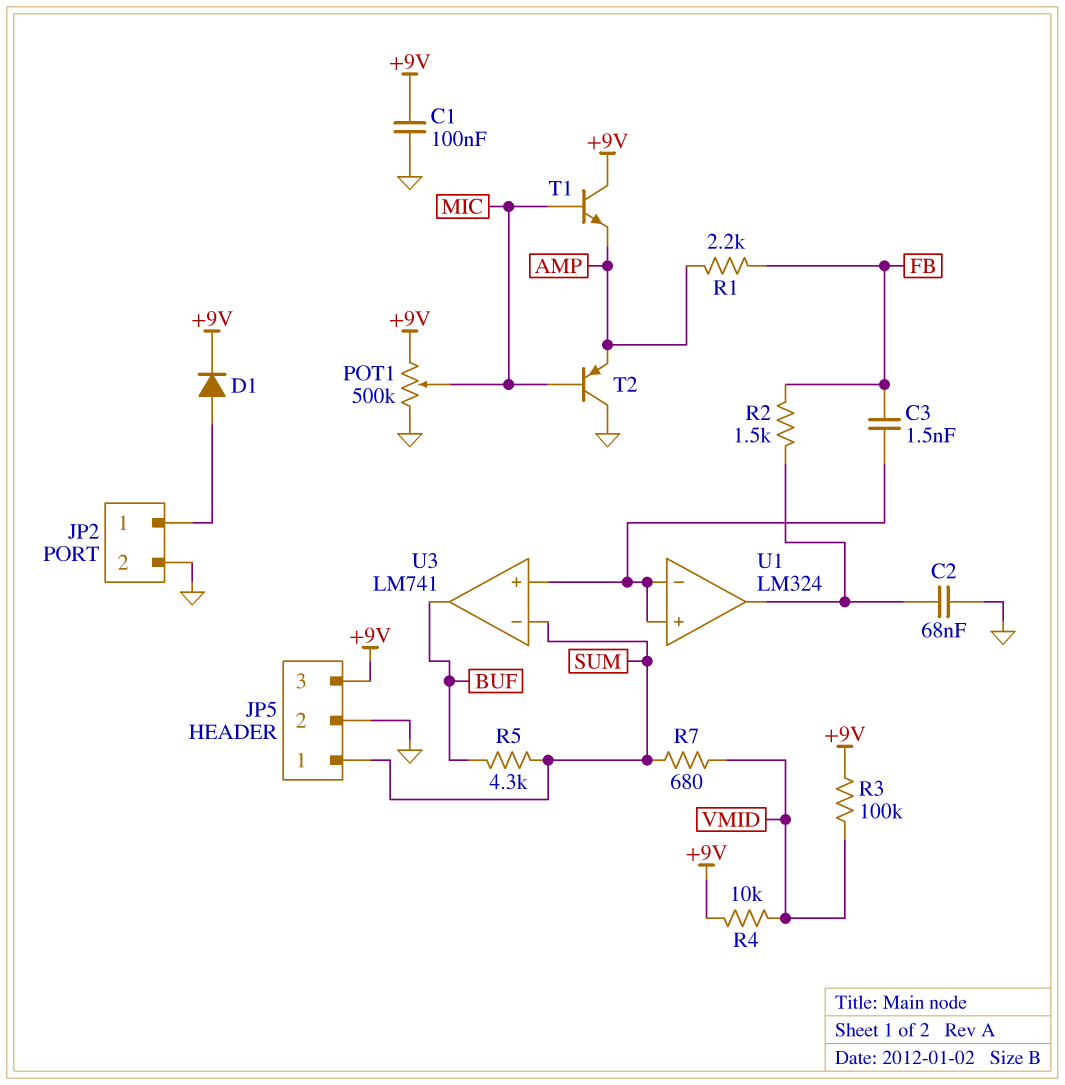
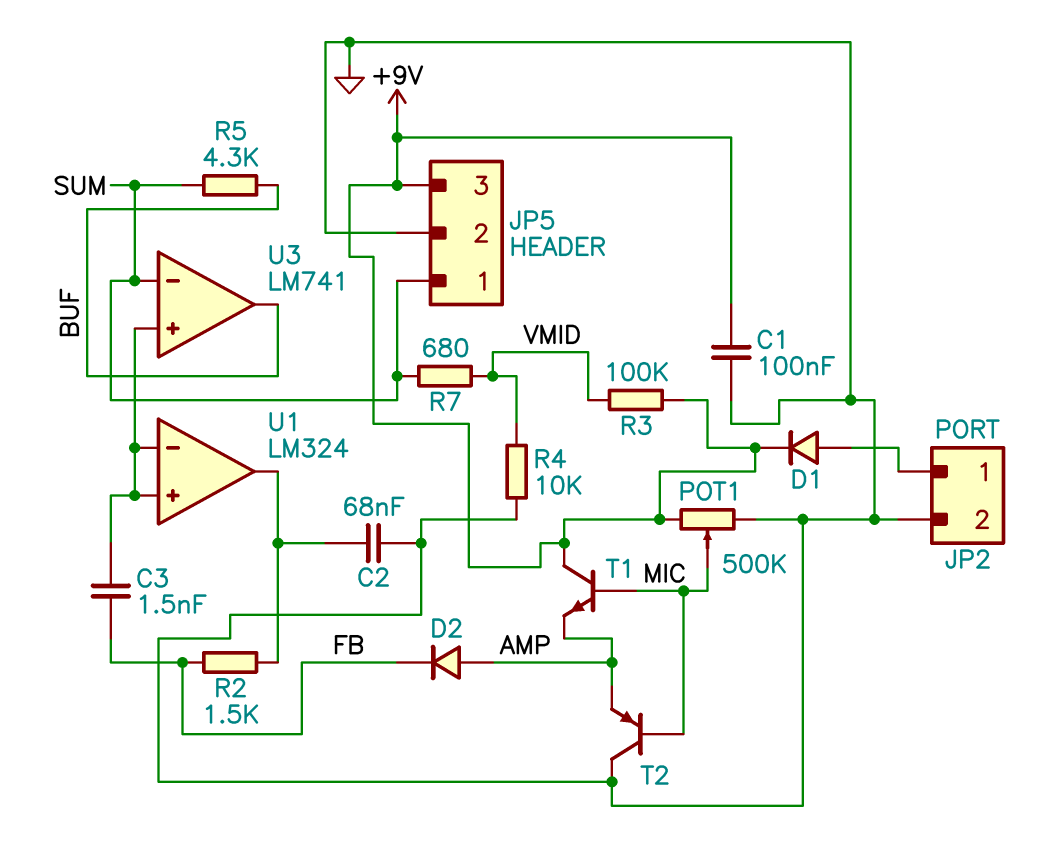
D2: none -> diode (A AMP, K FB)
R1: 2.2k (AMP, FB) -> none
R4: 10k (+9V, VMID) -> 10k (GND, VMID)

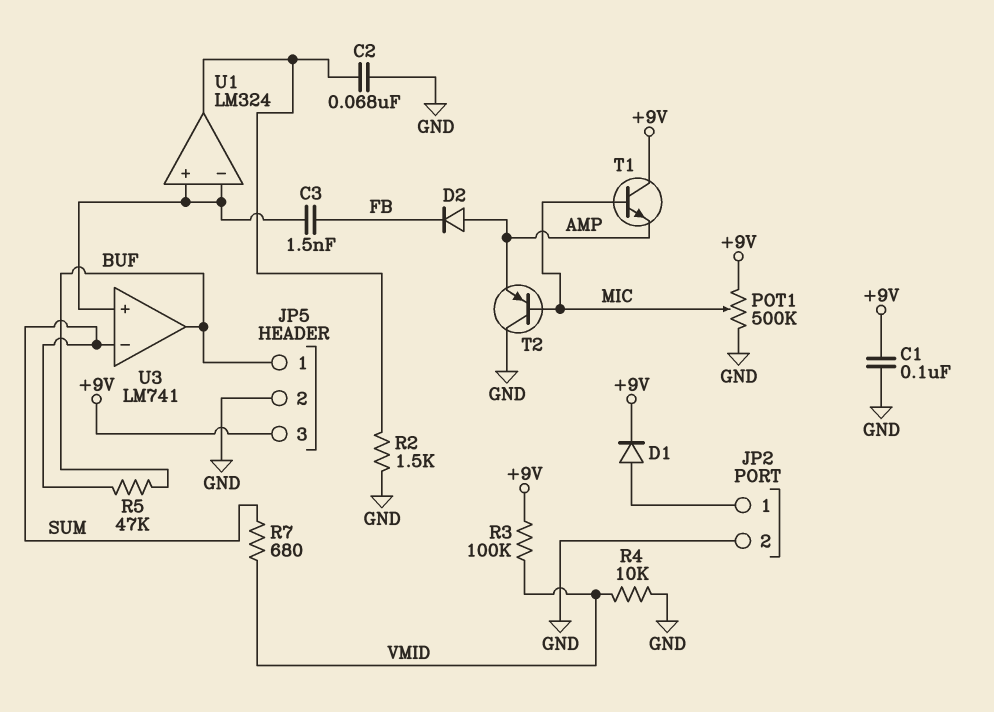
JP5 pin 1: SUM -> BUF
R2: 1.5k (FB, U1/out) -> 1.5k (GND, U1/out)
R5: 4.3k (BUF, SUM) -> 47k (BUF, SUM)

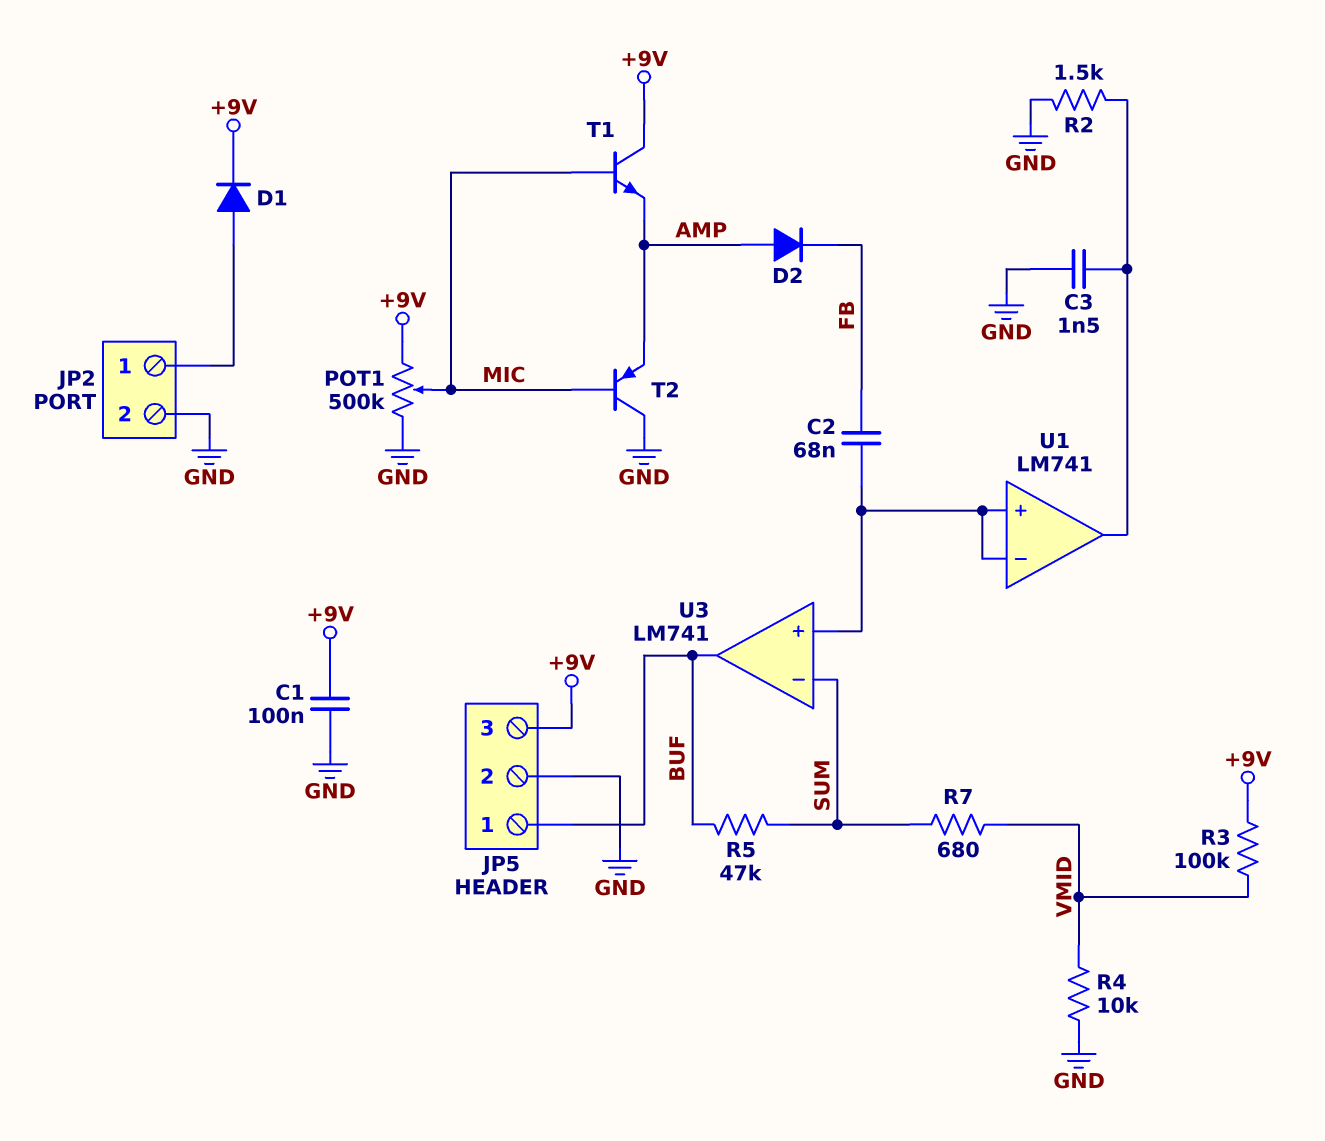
C2: 68nF (GND, U1/out) -> 68nF (FB, U1/in+)
C3: 1.5nF (FB, U1/in+) -> 1.5nF (GND, U1/out)
U1: LM324 -> LM741

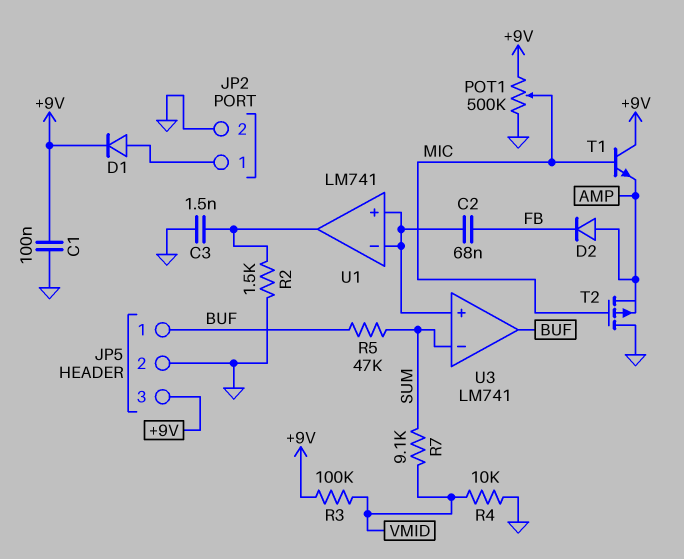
R7: 680 (SUM, VMID) -> 9.1k (SUM, VMID)
T2: PNP (B MIC, C GND, E AMP) -> PMOS (G MIC, D GND, S AMP)

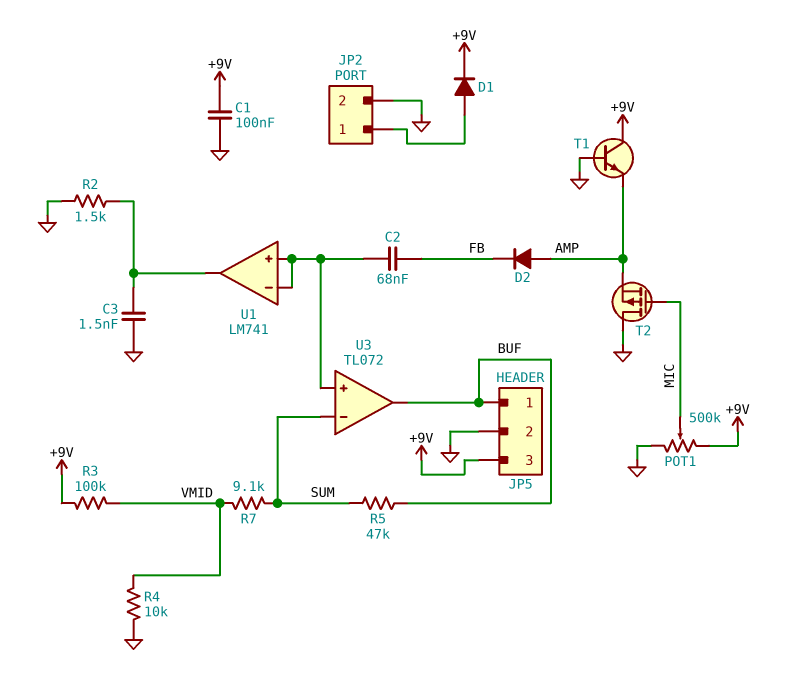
T1: NPN (B MIC, C +9V, E AMP) -> NPN (B GND, C +9V, E AMP)
U3: LM741 -> TL072

